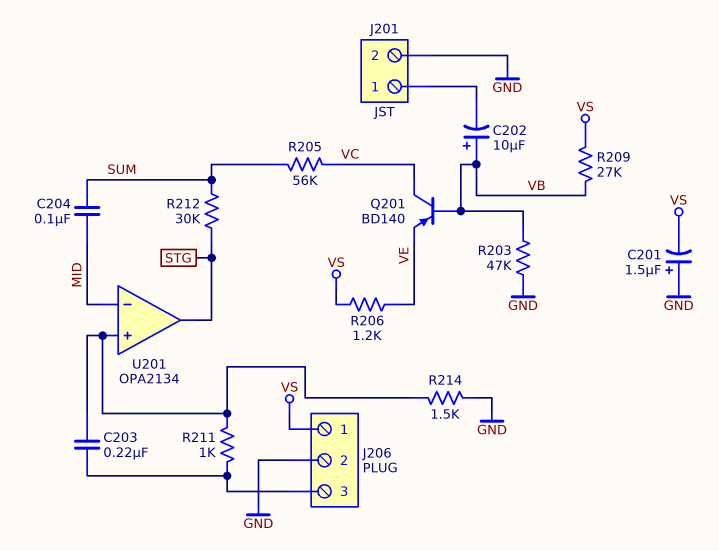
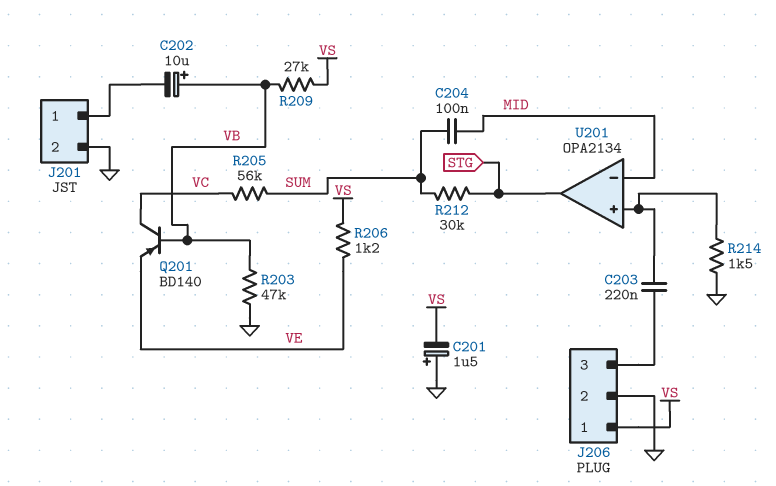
R211: 1k (J206/3, U201/in+) -> none

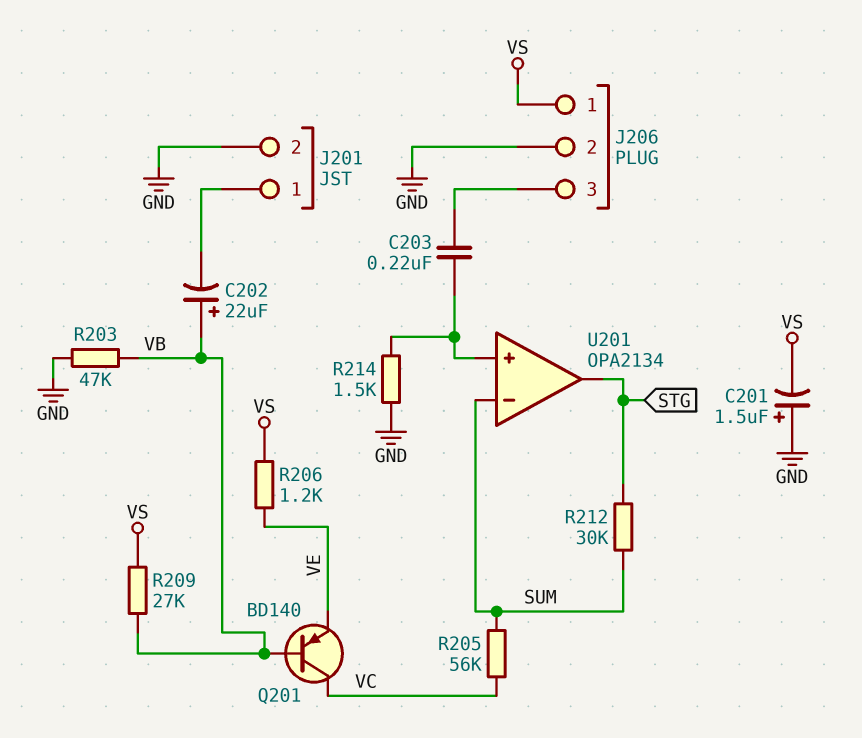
C202: 10uF (plus VB, minus J201/1) -> 22uF (plus VB, minus J201/1)
C204: 100nF (MID, SUM) -> none
U201 pin in-: MID -> SUM

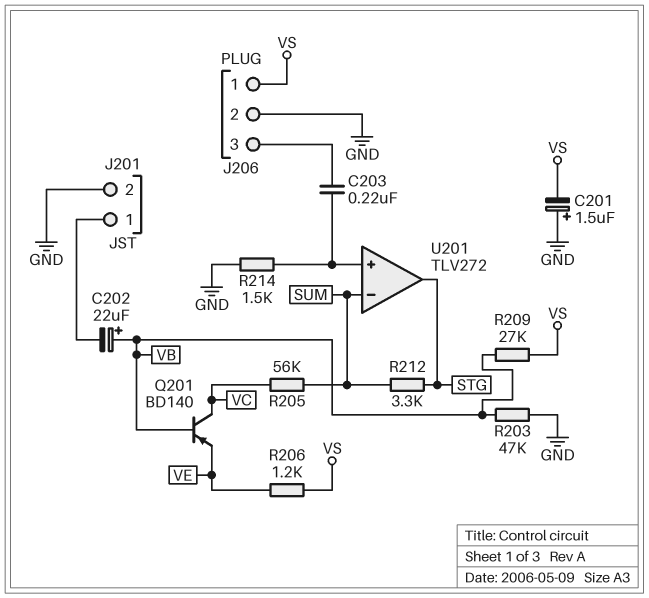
R212: 30k (STG, SUM) -> 3.3k (STG, SUM)
U201: OPA2134 -> TLV272

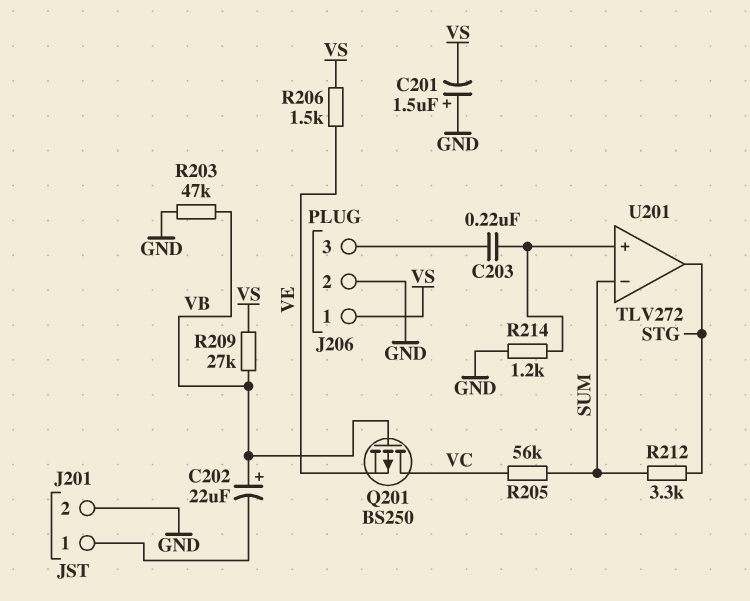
Q201: PNP BD140 (B VB, C VC, E VE) -> PMOS BS250 (G VB, D VC, S VE)
R206: 1.2k (VE, VS) -> 1.5k (VE, VS)
R214: 1.5k (GND, U201/in+) -> 1.2k (GND, U201/in+)

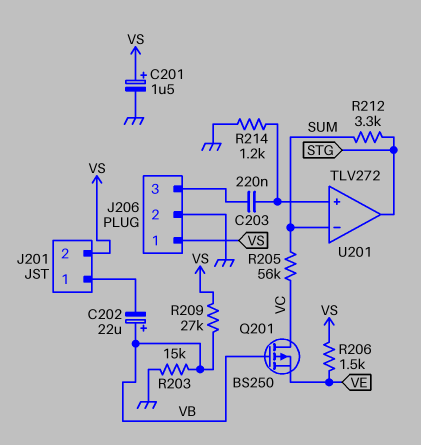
C201: 1.5uF (plus GND, minus VS) -> 1.5uF (plus VS, minus GND)
J201 pin 2: GND -> VS
R203: 47k (GND, VB) -> 15k (GND, VB)

